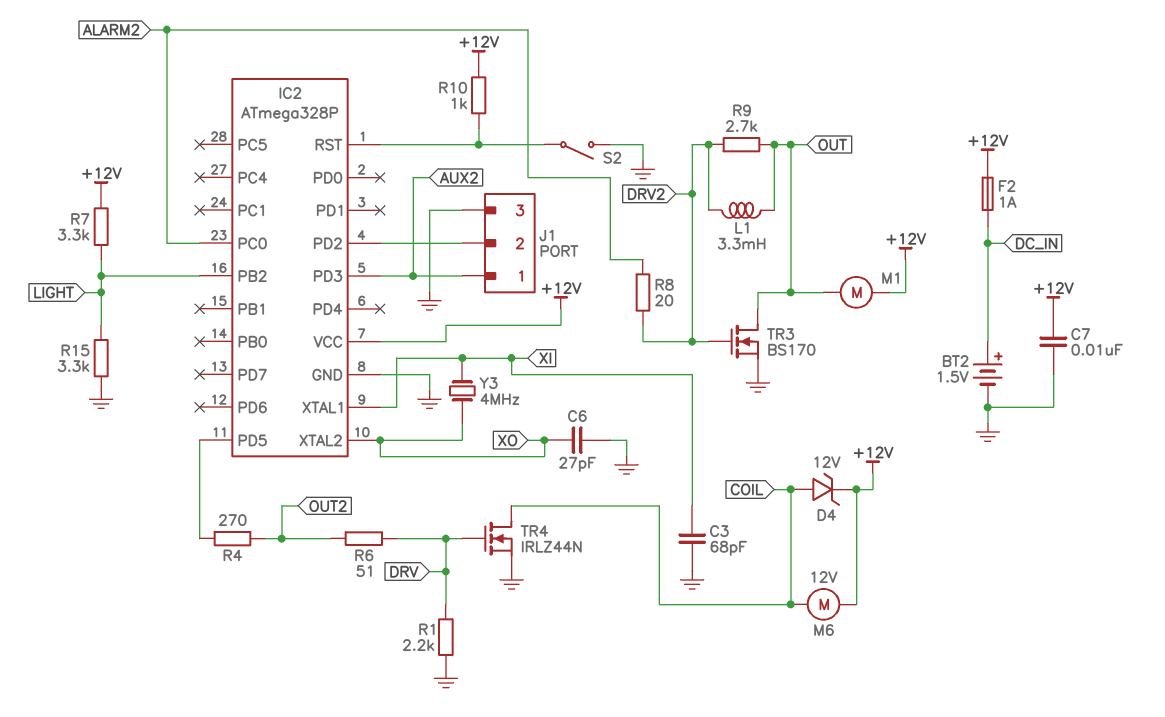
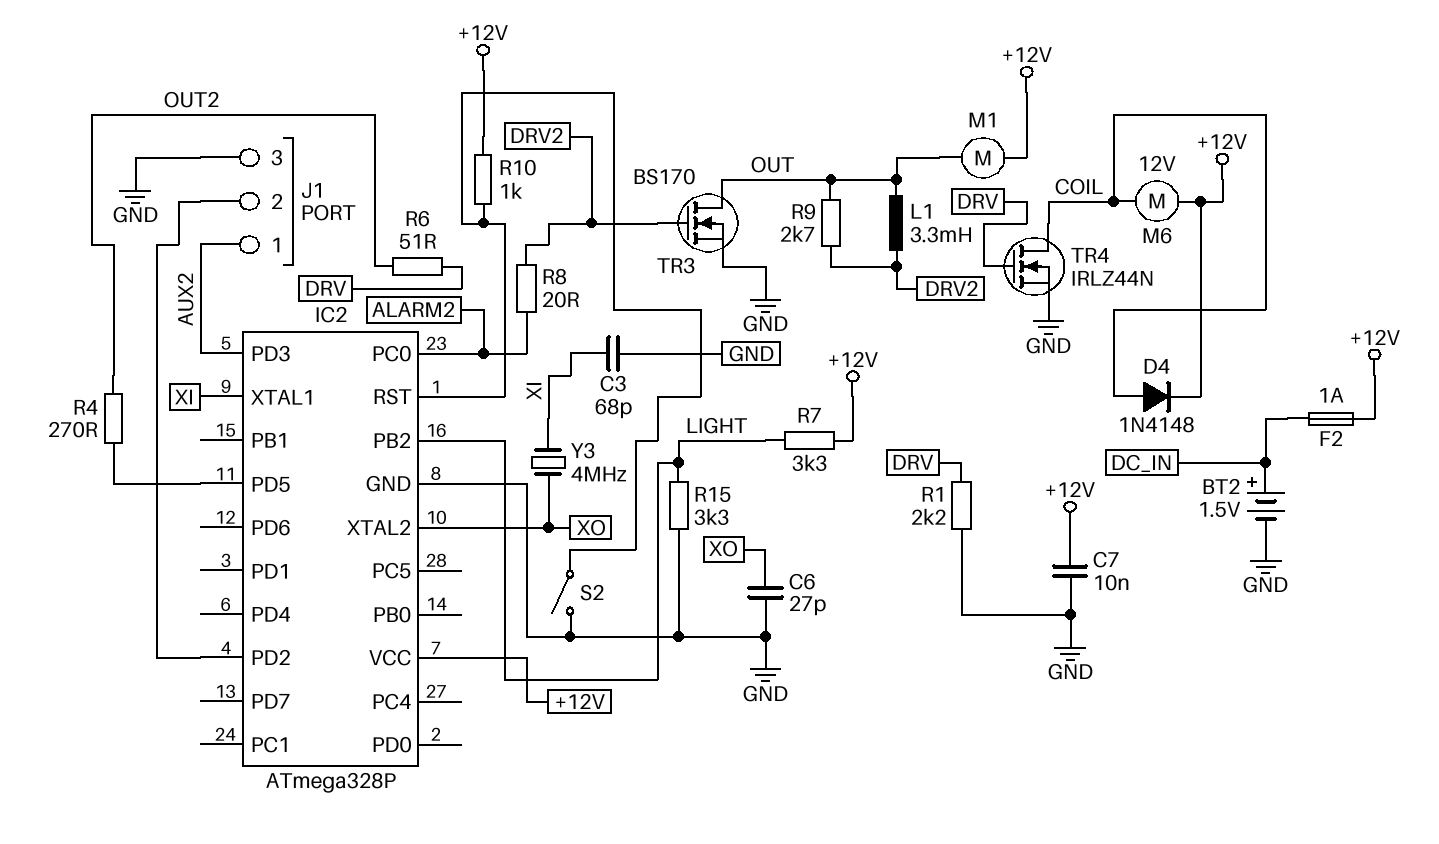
D4: zener 12V (A COIL, K +12V) -> diode 1N4148 (A COIL, K +12V)

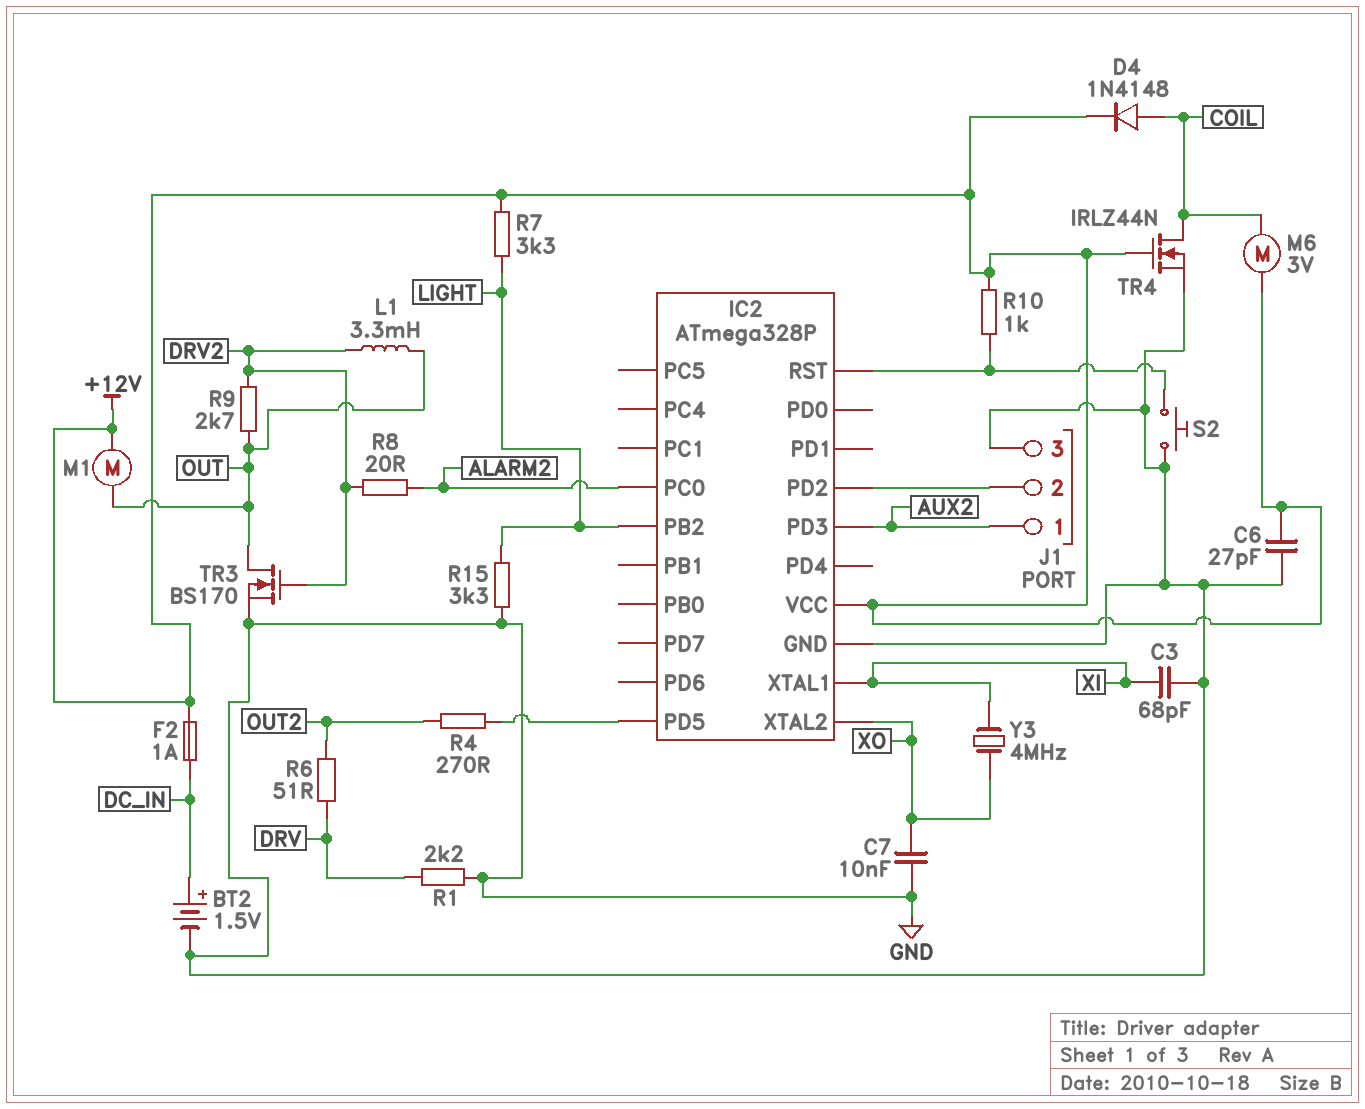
C6: 27pF (GND, XO) -> 27pF (+12V, GND)
C7: 10nF (+12V, GND) -> 10nF (GND, XO)
M6: motor 12V (+12V, COIL) -> motor 3V (+12V, COIL)
S2: switch (GND, IC2/RST) -> button (GND, IC2/RST)
TR4: NMOS IRLZ44N (G DRV, D COIL, S GND) -> NMOS IRLZ44N (G +12V, D COIL, S GND)

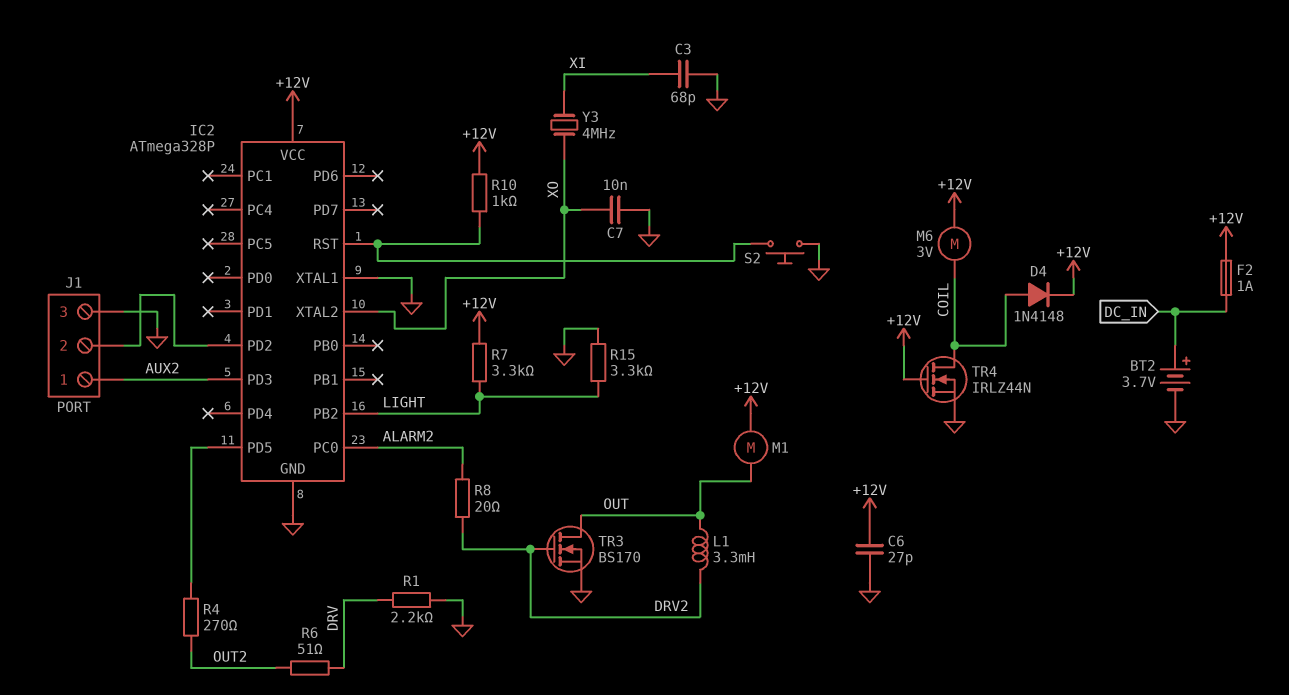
BT2: 1.5V (plus DC_IN, minus GND) -> 3.7V (plus DC_IN, minus GND)
IC2 pin XTAL1: XI -> GND
R9: 2.7k (DRV2, OUT) -> none

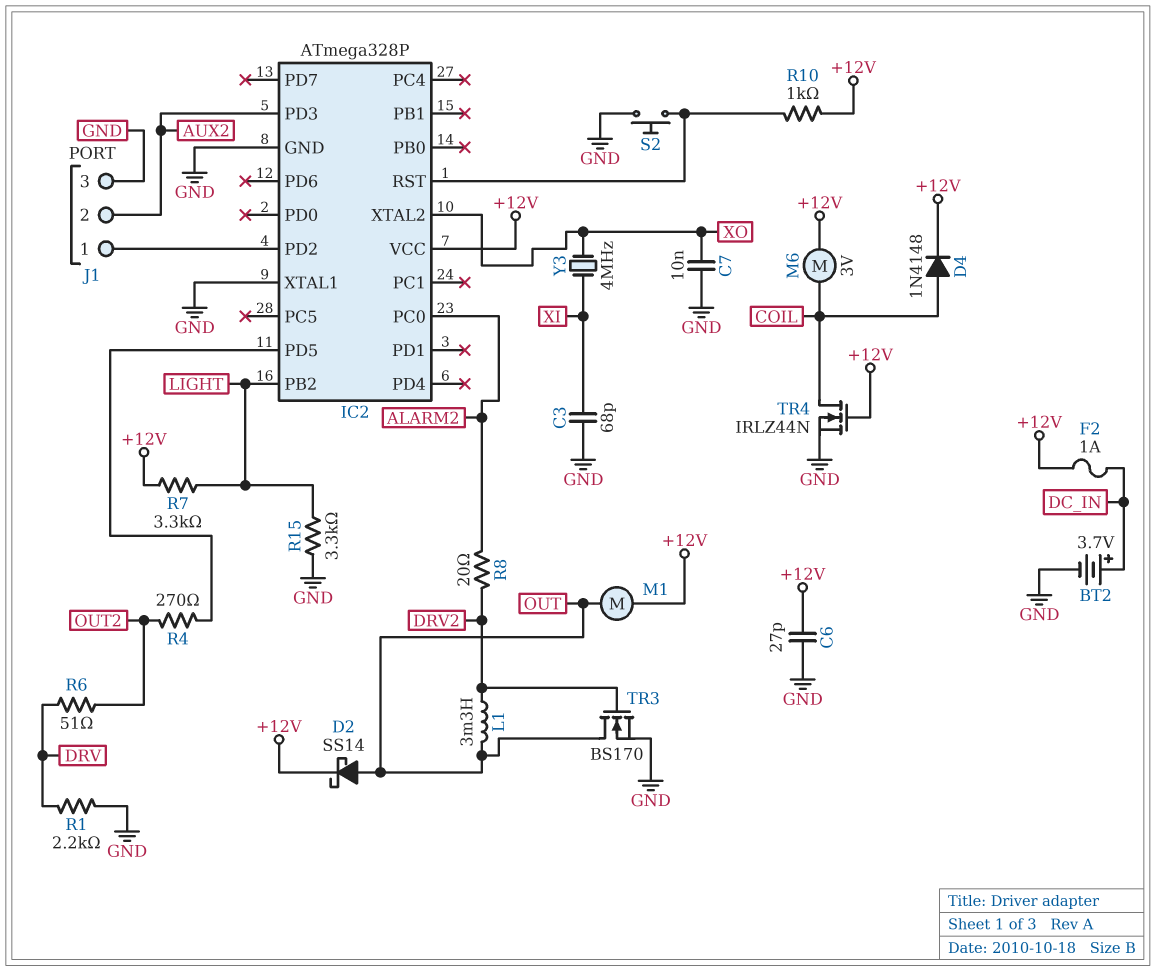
D2: none -> schottky SS14 (A OUT, K +12V)
J1 pin 1: AUX2 -> IC2/PD2
J1 pin 2: IC2/PD2 -> AUX2

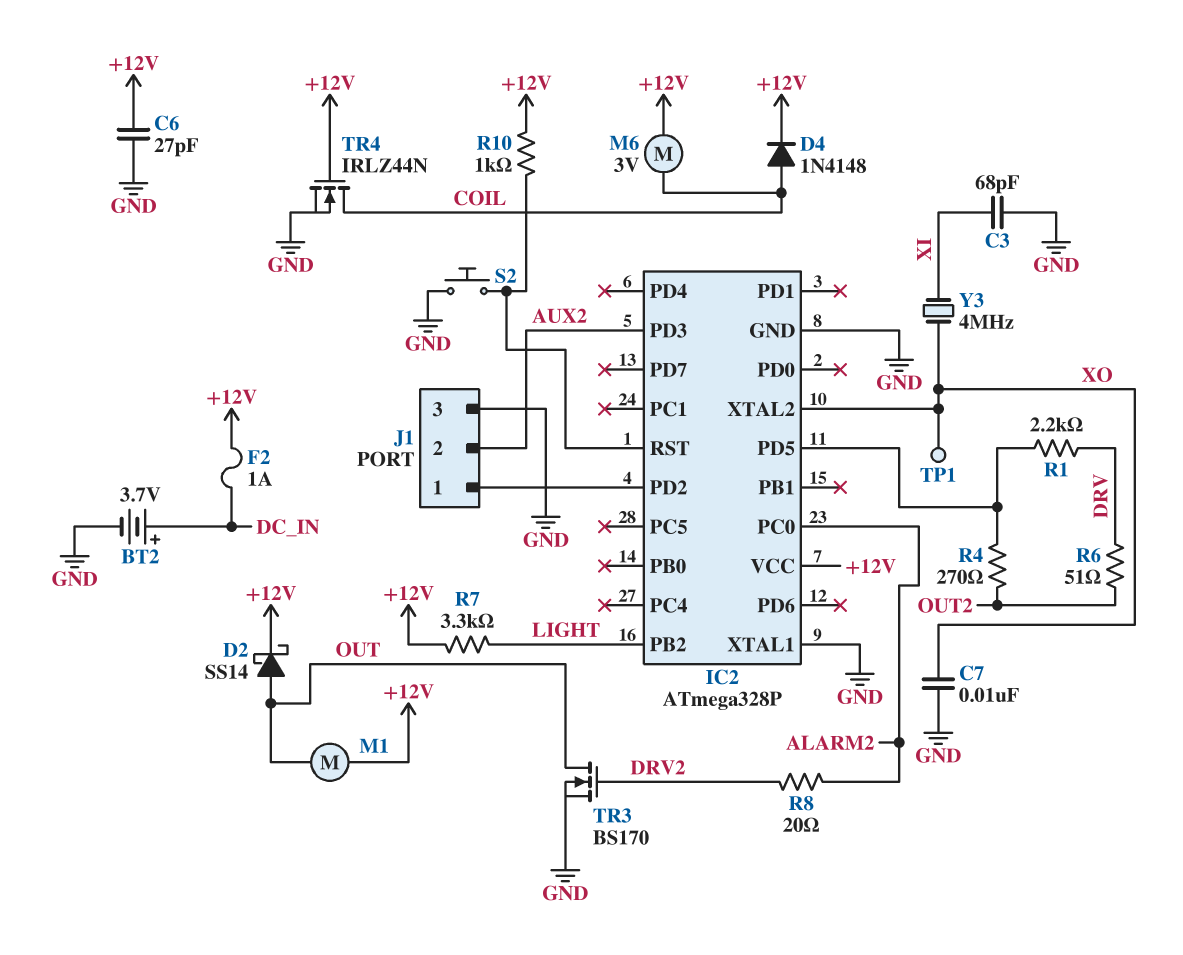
L1: 3.3mH (DRV2, OUT) -> none
R1: 2.2k (DRV, GND) -> 2.2k (DRV, IC2/PD5)
R15: 3.3k (GND, LIGHT) -> none
TP1: none -> test point (XO)

